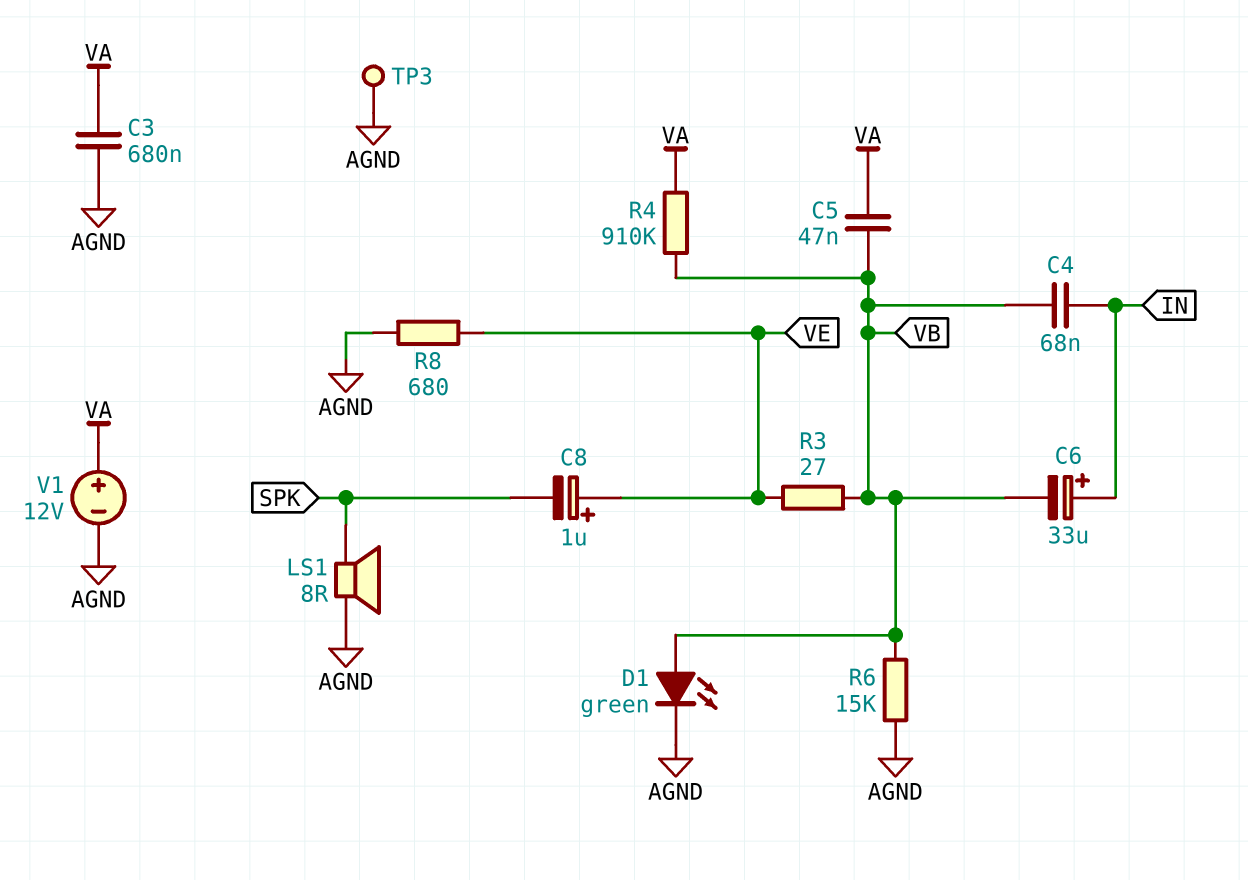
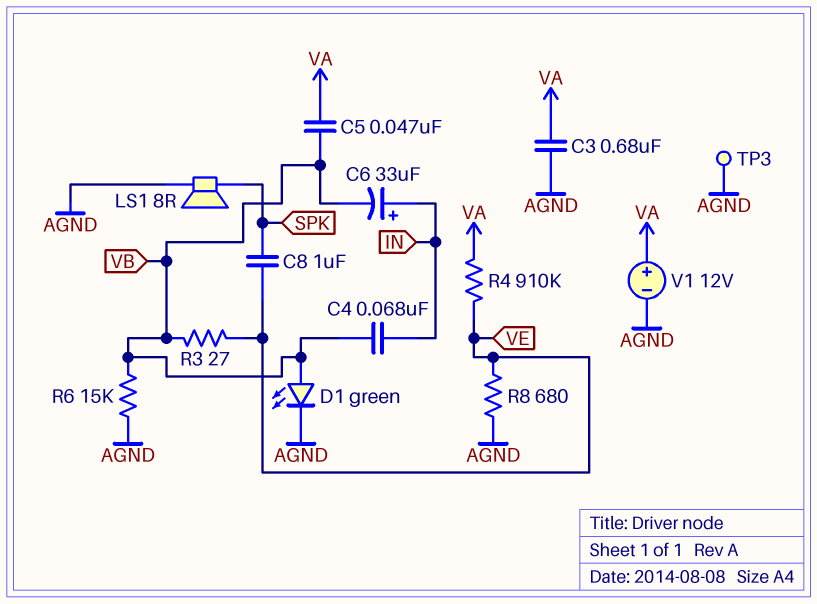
C8: 1uF (plus VE, minus SPK) -> 1uF (SPK, VE)
R4: 910k (VA, VB) -> 910k (VA, VE)

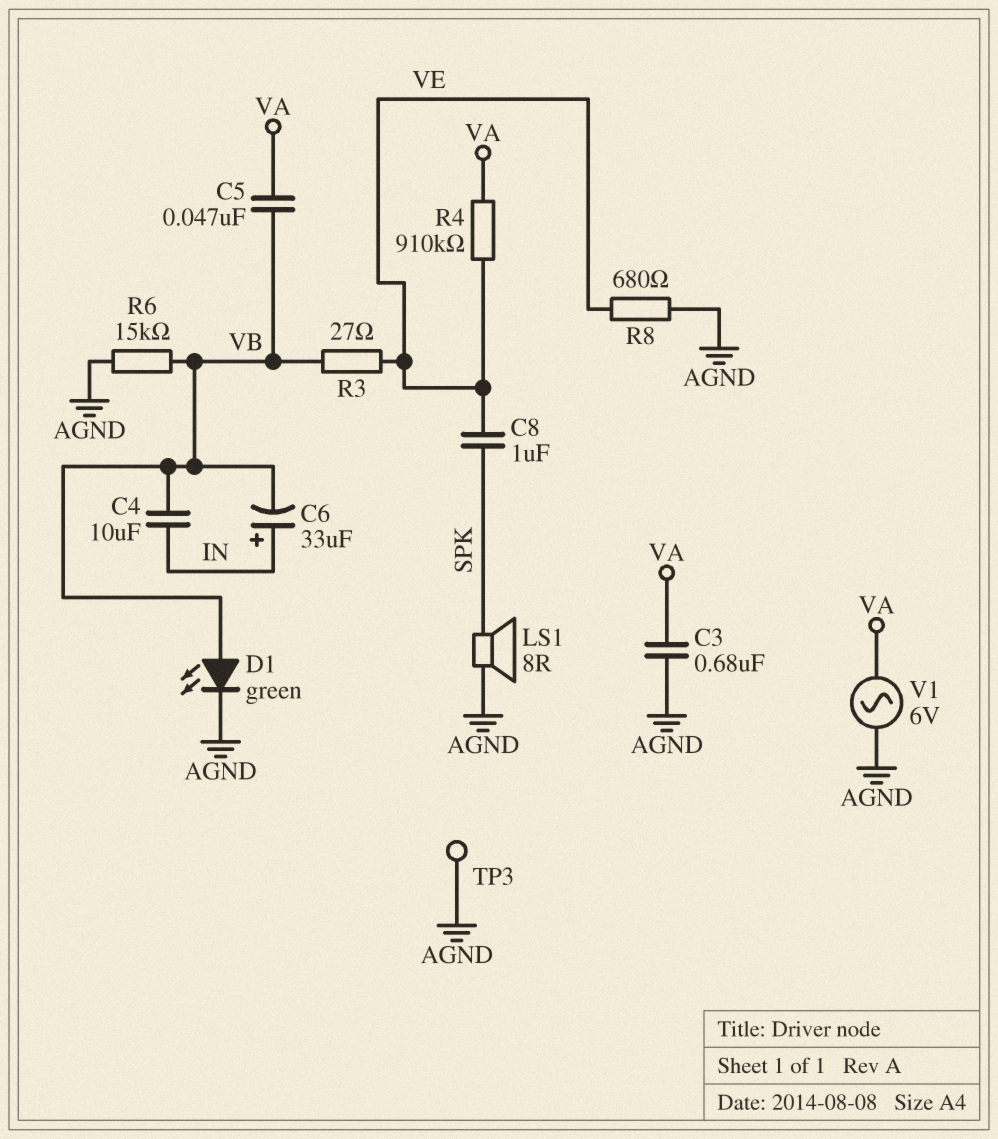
C4: 68nF (IN, VB) -> 10uF (IN, VB)
V1: 12V (plus VA, minus AGND) -> AC 6V (AGND, VA)

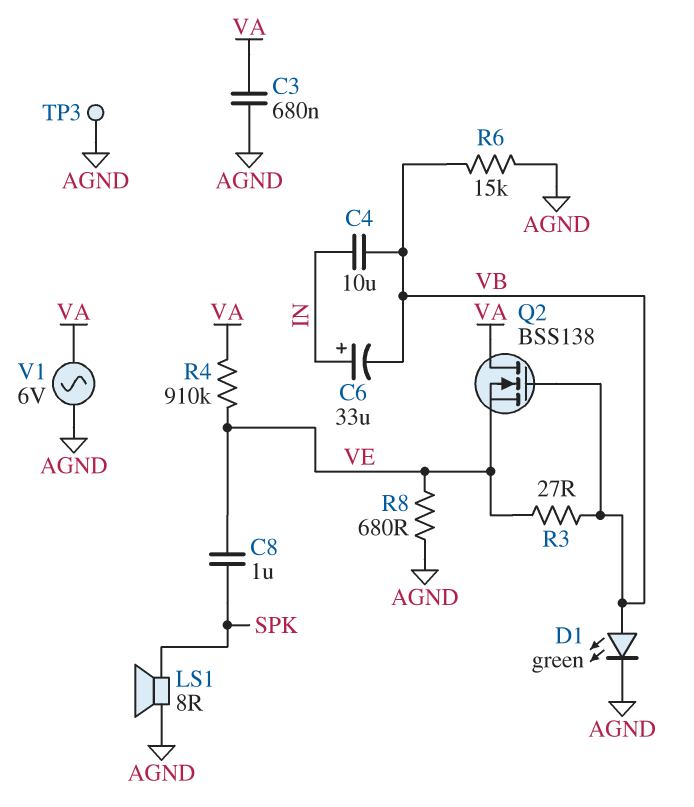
C5: 47nF (VA, VB) -> none
Q2: none -> NMOS BSS138 (G VB, D VA, S VE)

